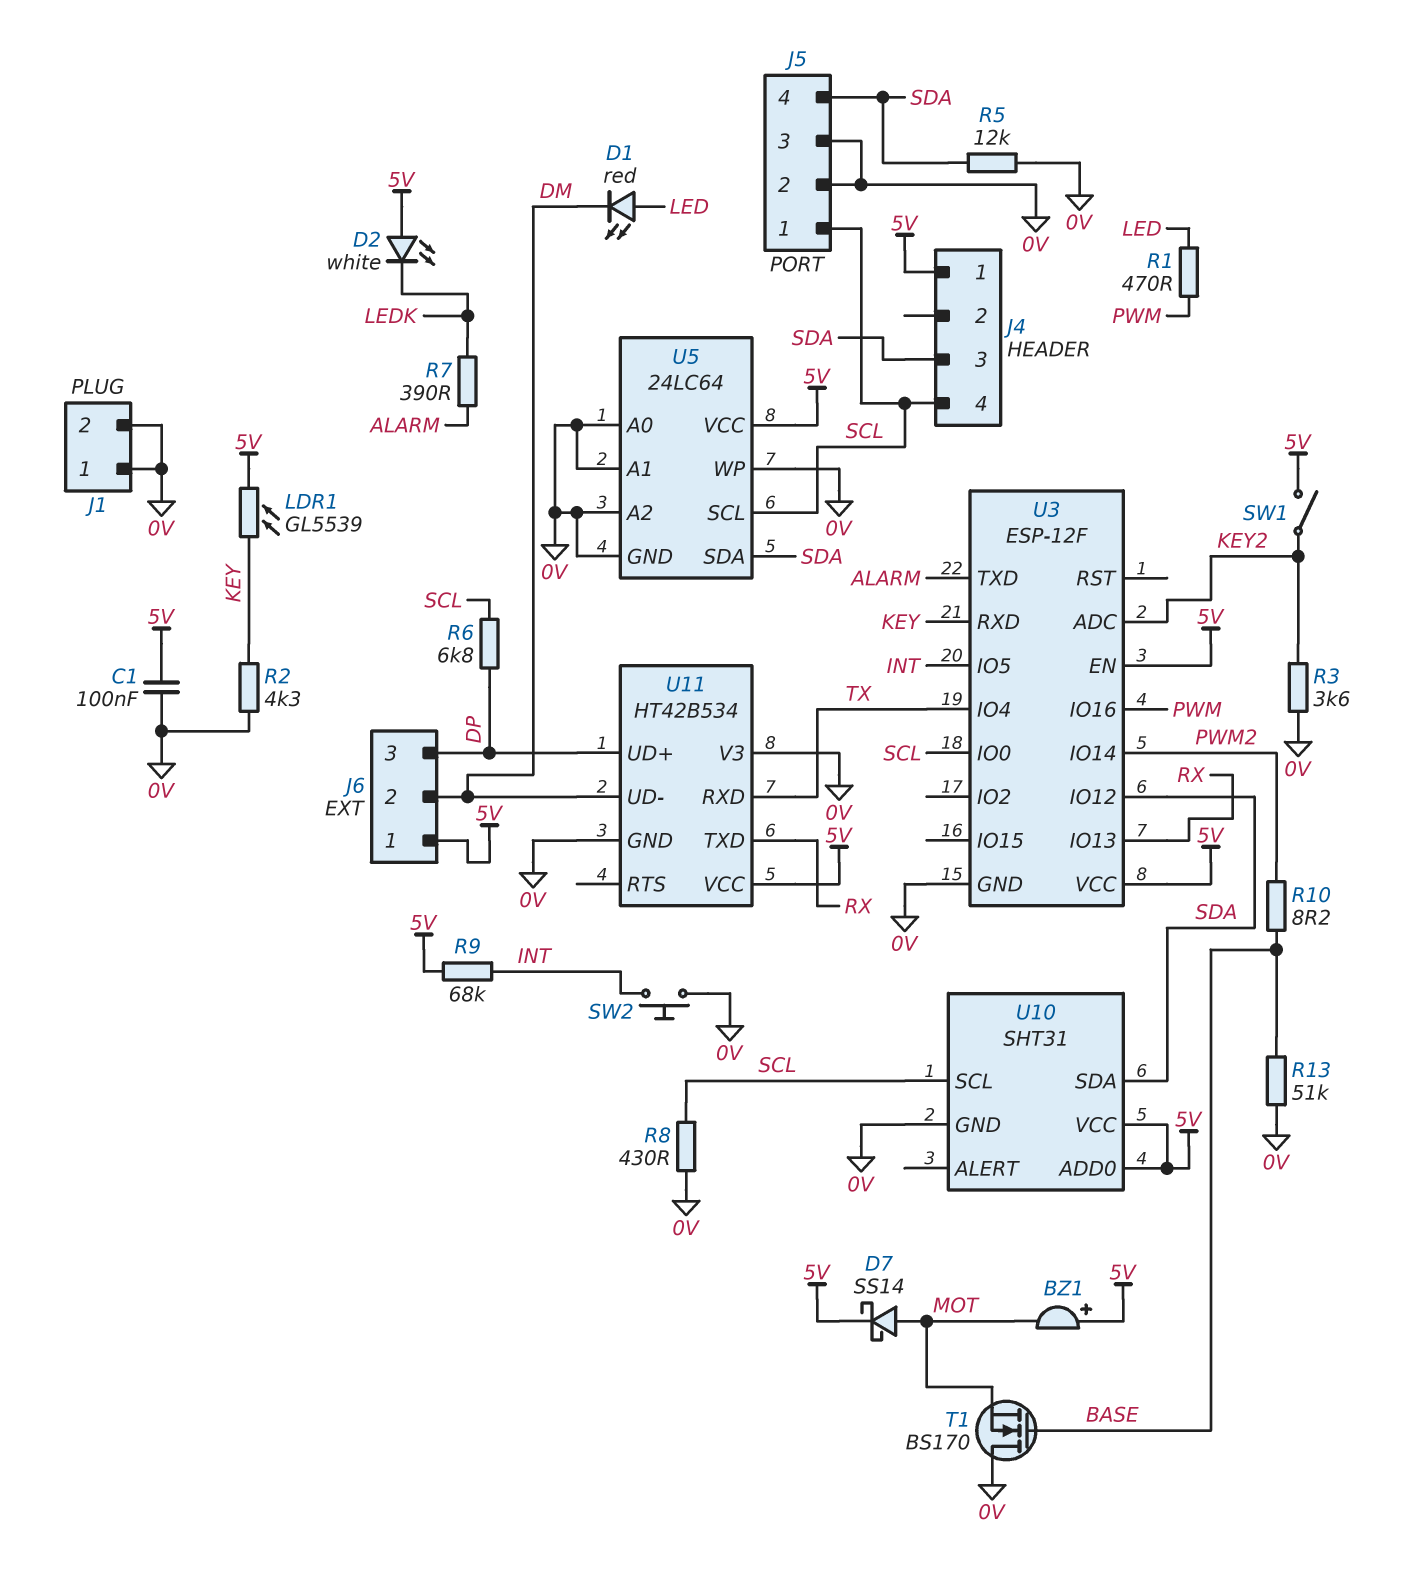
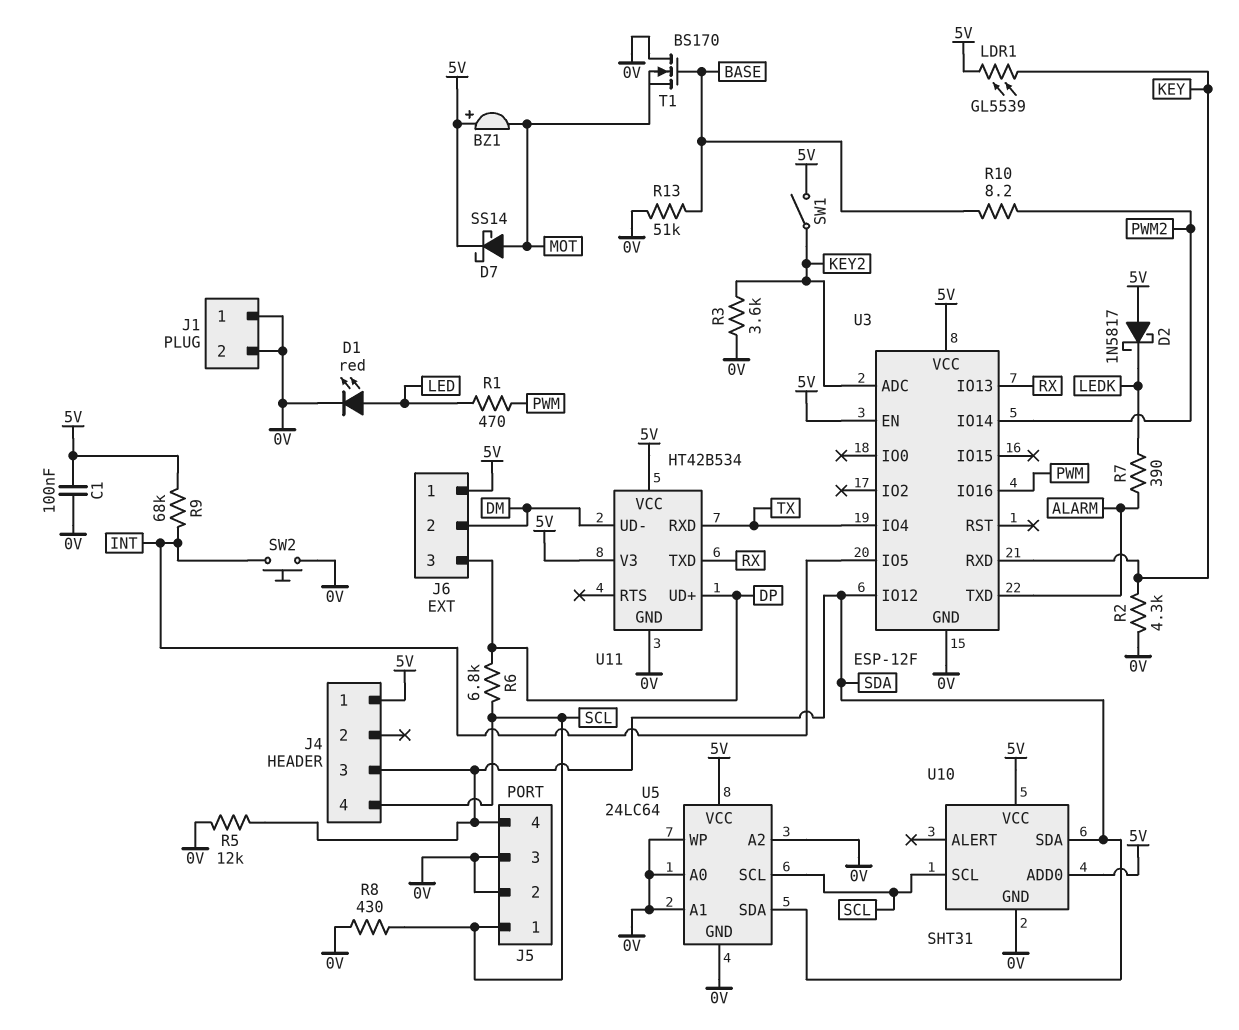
D1: LED red (A LED, K DM) -> LED red (A LED, K 0V)
D2: LED white (A 5V, K LEDK) -> schottky 1N5817 (A 5V, K LEDK)
U3 pin IO0: SCL -> none
U11 pin V3: 0V -> 5V

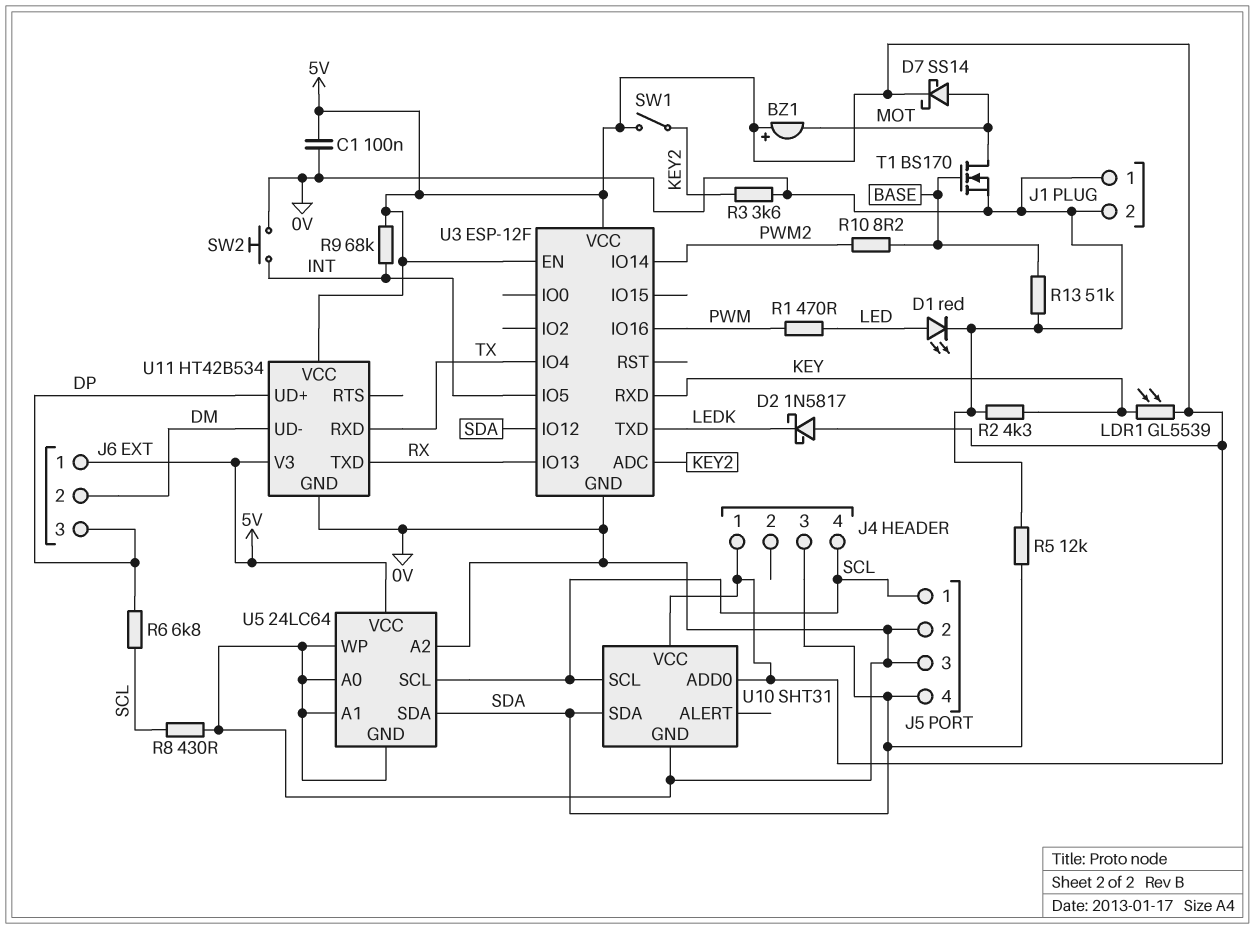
R7: 390 (ALARM, LEDK) -> none
T1: NMOS BS170 (G BASE, D 0V, S MOT) -> NMOS BS170 (G BASE, D MOT, S 0V)
U3 pin TXD: ALARM -> LEDK

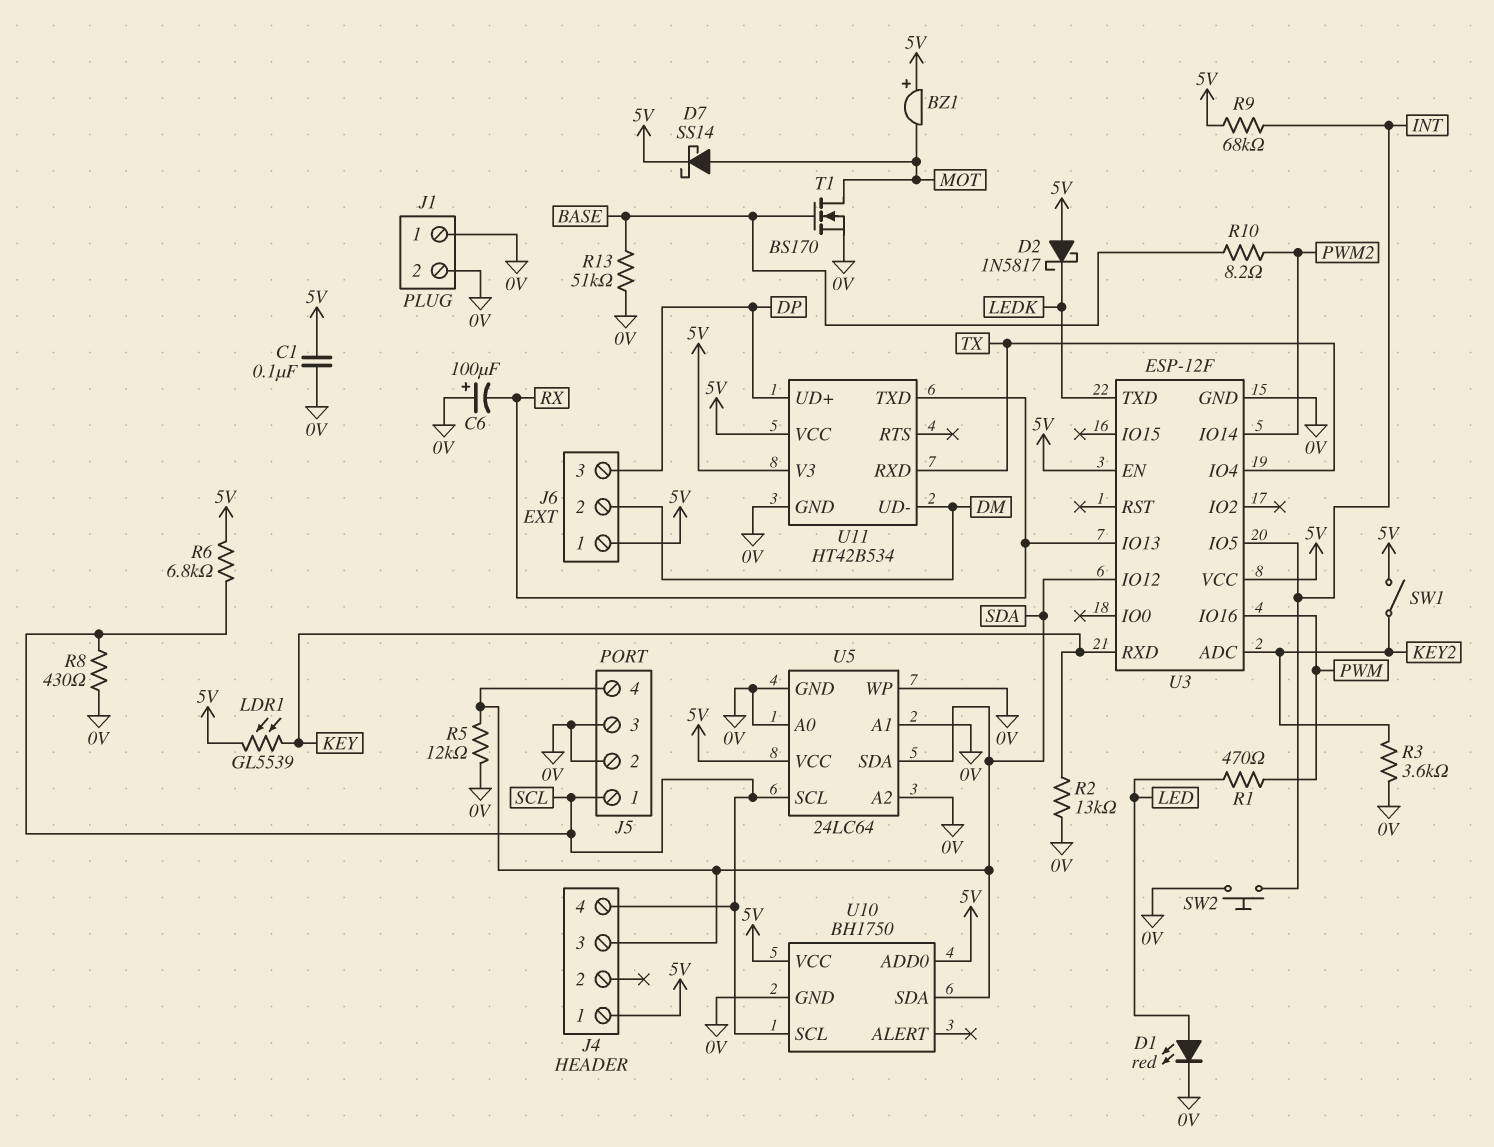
C6: none -> 100uF (plus 0V, minus RX)
R2: 4.3k (0V, KEY) -> 13k (0V, KEY)
R6: 6.8k (DP, SCL) -> 6.8k (5V, SCL)
U10: SHT31 -> BH1750

